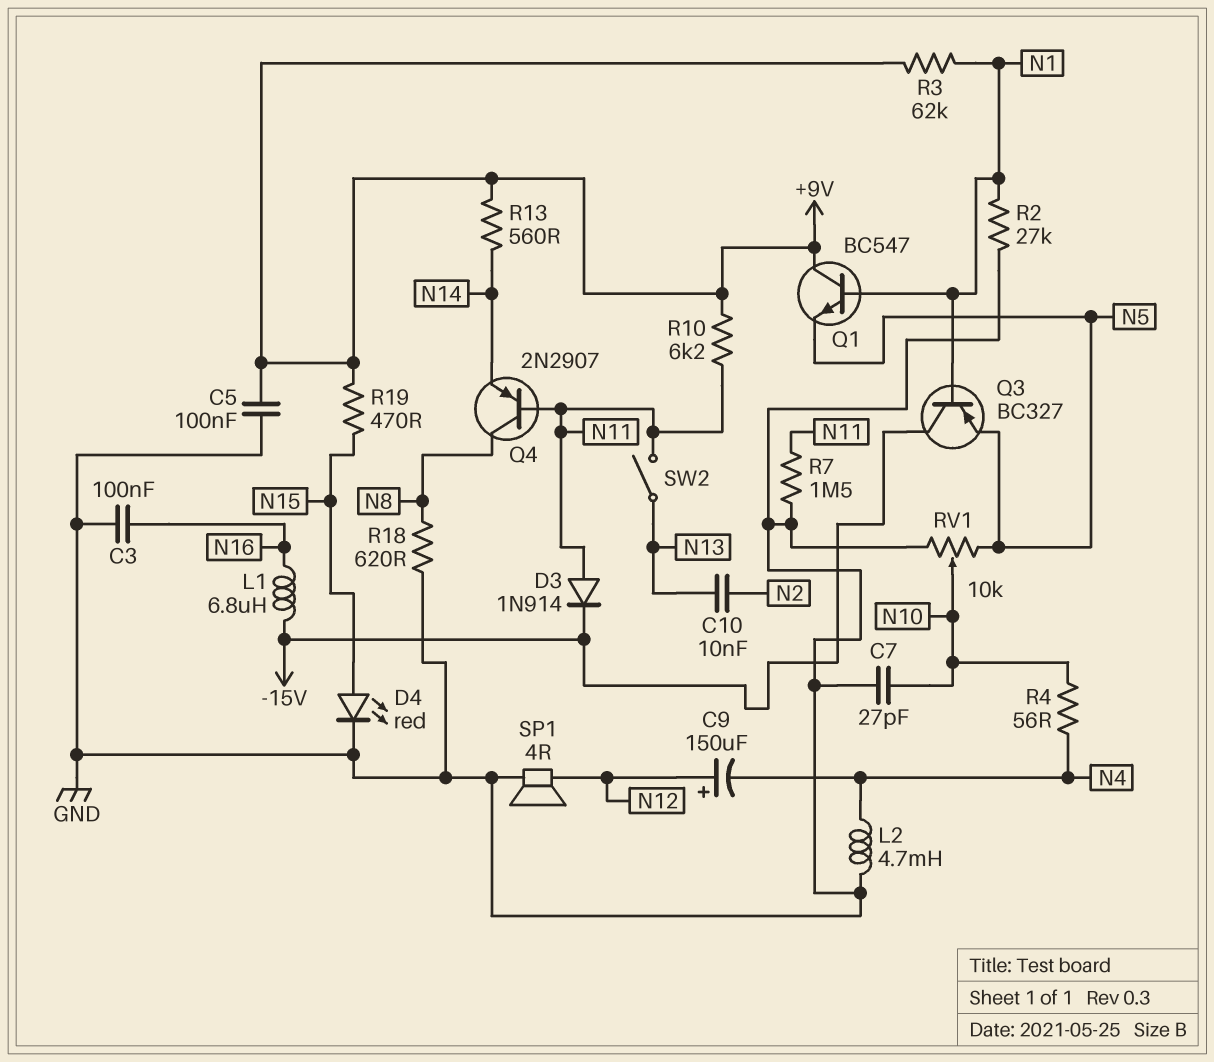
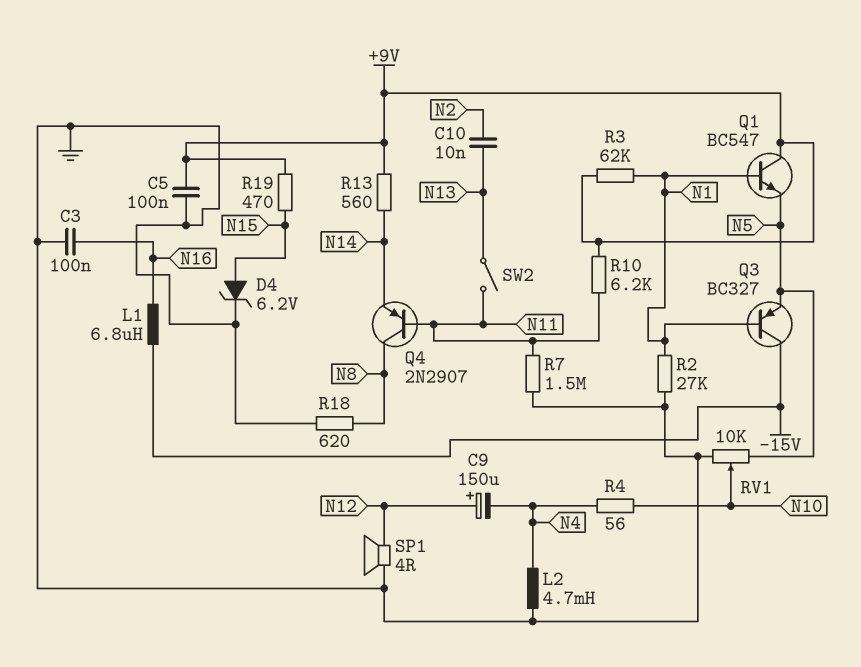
C7: 27pF (GND, N10) -> none
D3: diode 1N914 (A N11, K -15V) -> none
D4: LED red (A N15, K GND) -> zener 6.2V (A N15, K GND)

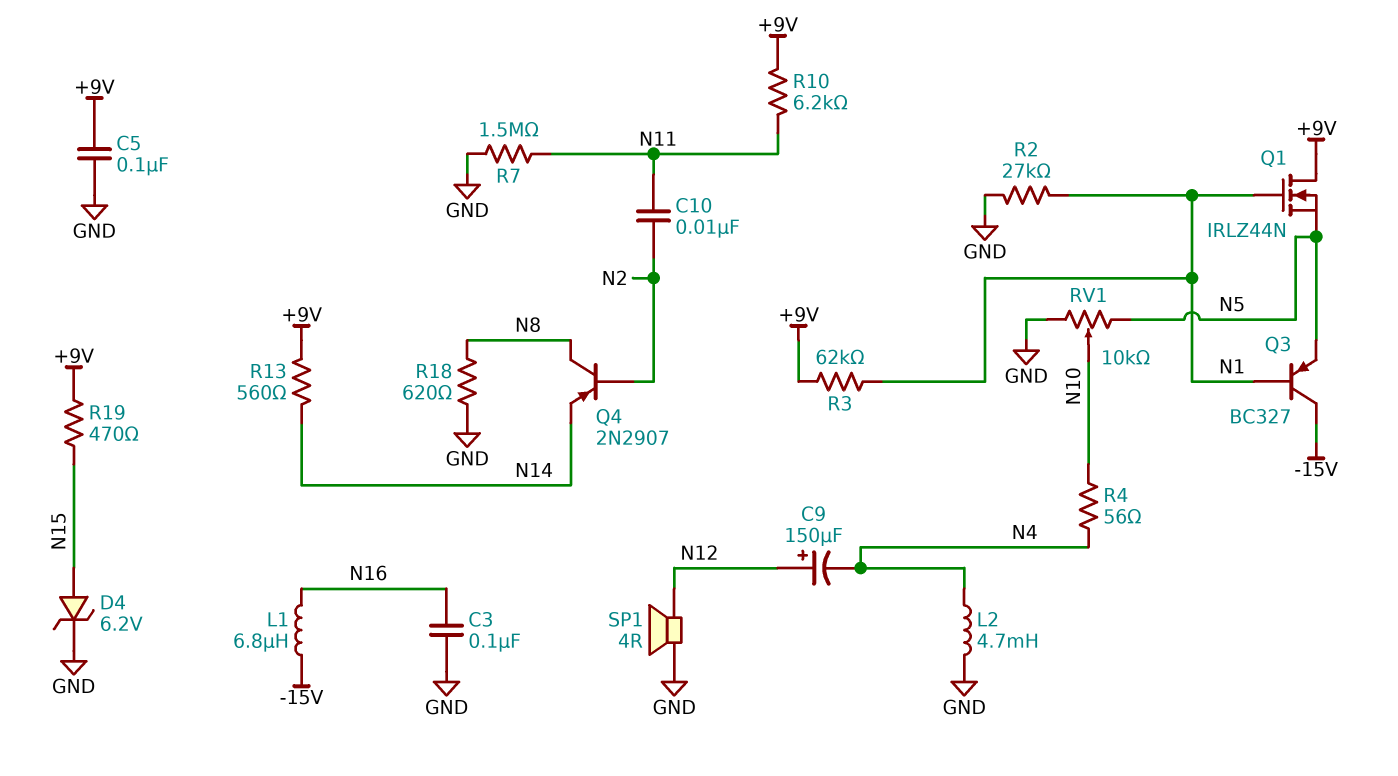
C10: 10nF (N2, N13) -> 10nF (N2, N11)
Q1: NPN BC547 (B N1, C +9V, E N5) -> NMOS IRLZ44N (G N1, D +9V, S N5)
Q4: PNP 2N2907 (B N11, C N8, E N14) -> PNP 2N2907 (B N2, C N8, E N14)
SW2: switch (N11, N13) -> none

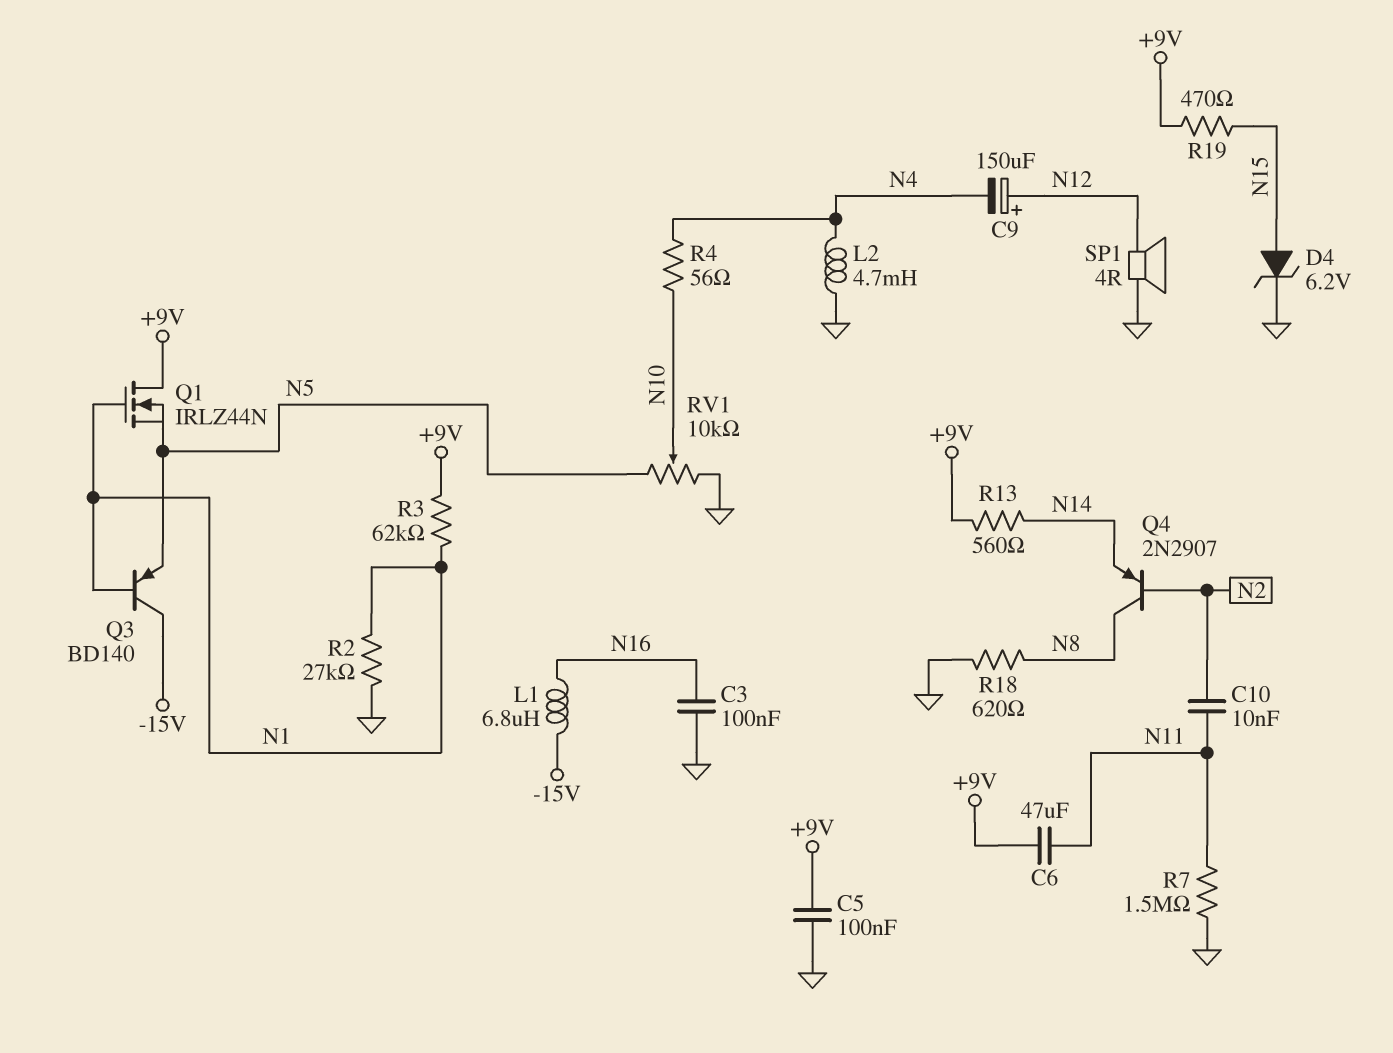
C6: none -> 47uF (+9V, N11)
Q3: PNP BC327 (B N1, C -15V, E N5) -> PNP BD140 (B N1, C -15V, E N5)
R10: 6.2k (+9V, N11) -> none

